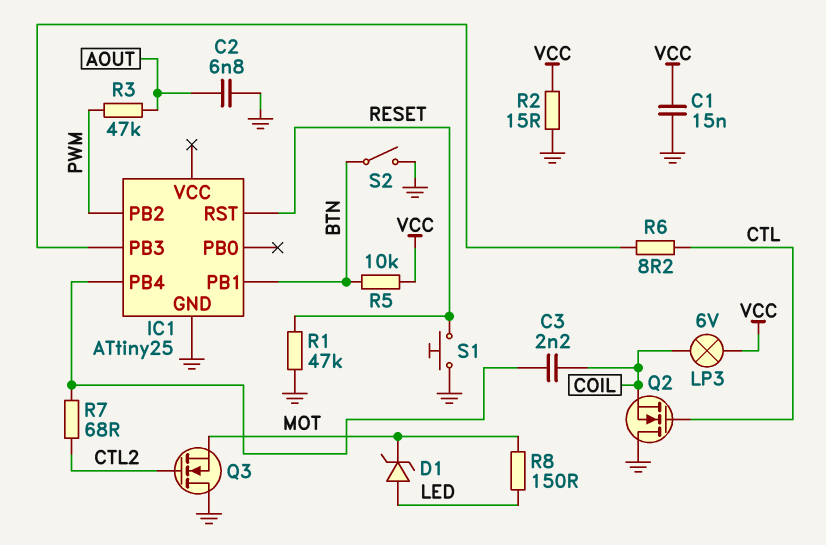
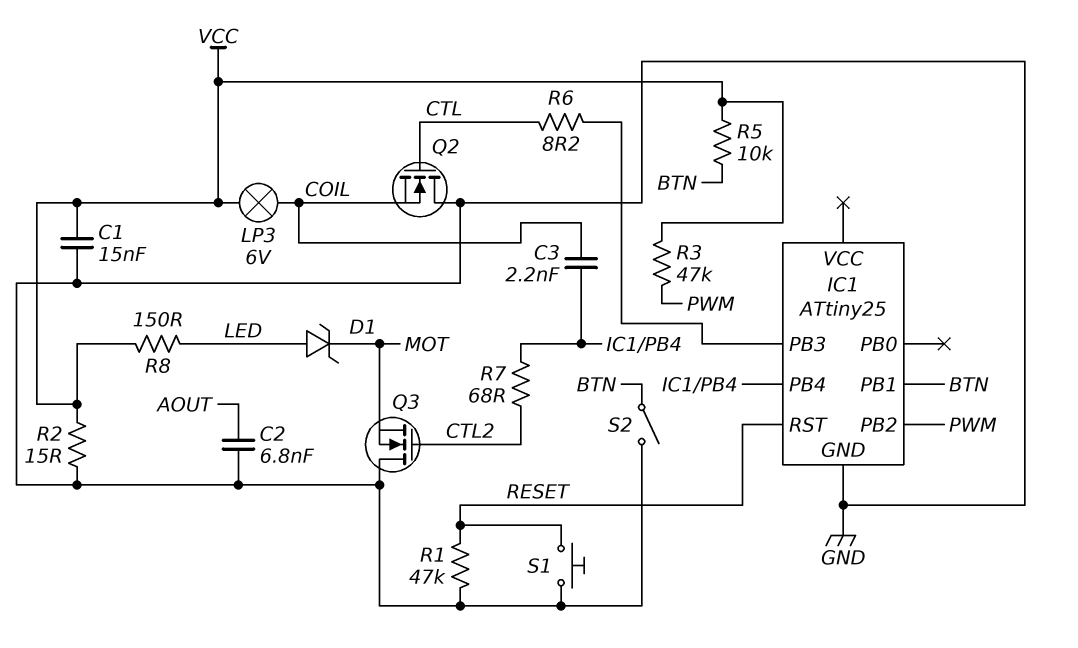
R3: 47k (AOUT, PWM) -> 47k (PWM, VCC)
R8: 150 (LED, MOT) -> 150 (LED, VCC)

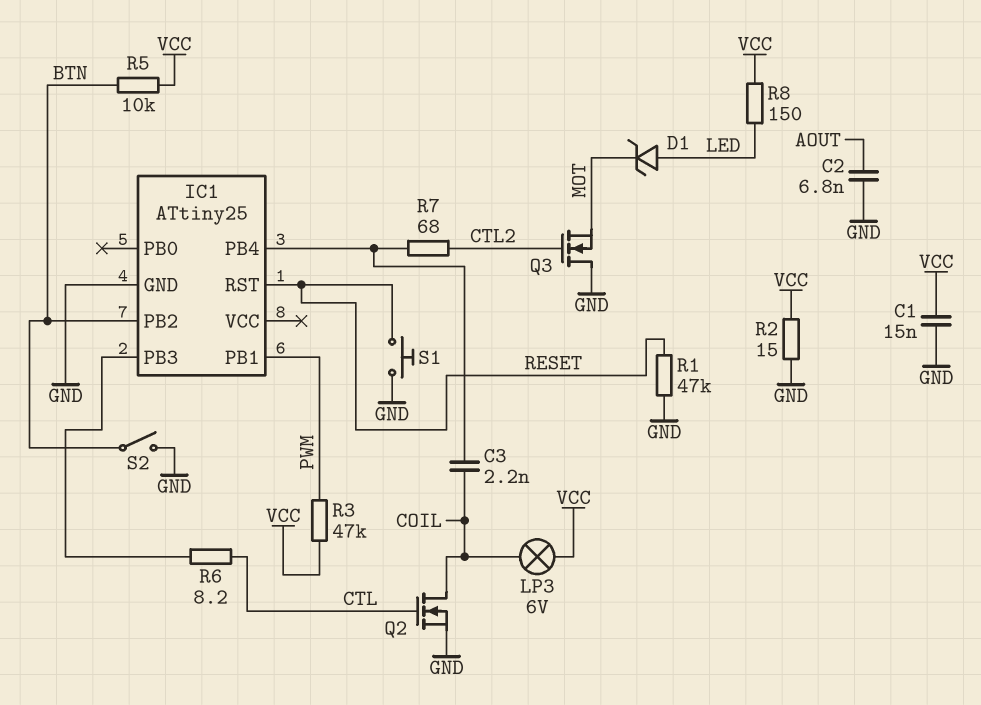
IC1 pin PB1: BTN -> PWM
IC1 pin PB2: PWM -> BTN
Q2: NMOS (G CTL, D GND, S COIL) -> NMOS (G CTL, D COIL, S GND)

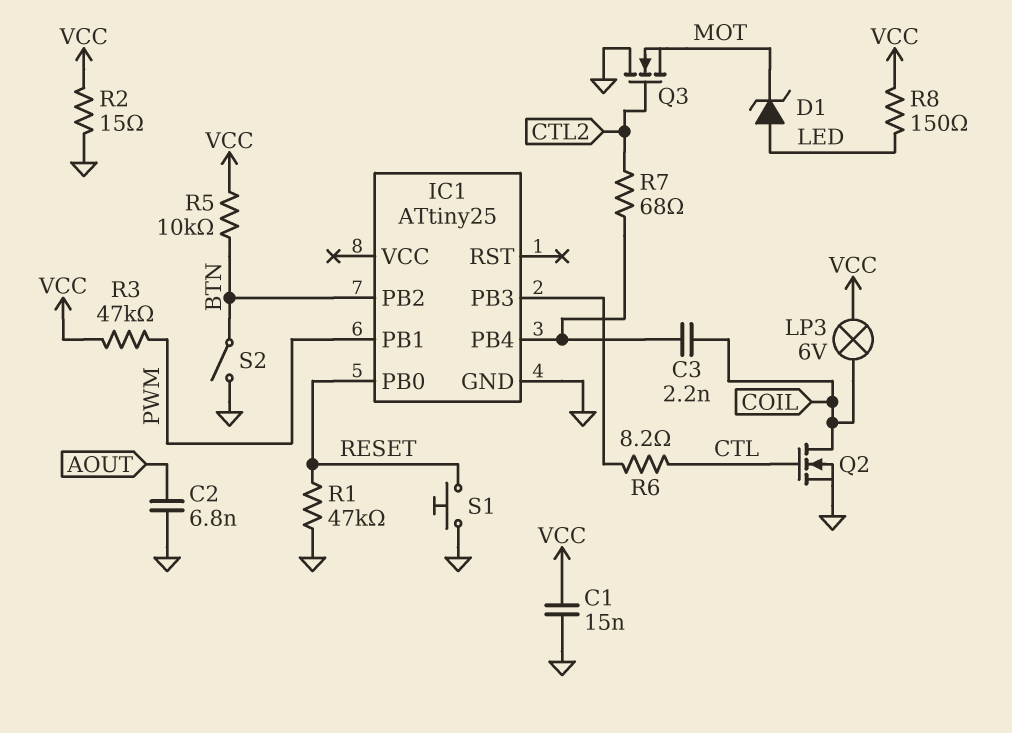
IC1 pin PB0: none -> RESET
IC1 pin RST: RESET -> none

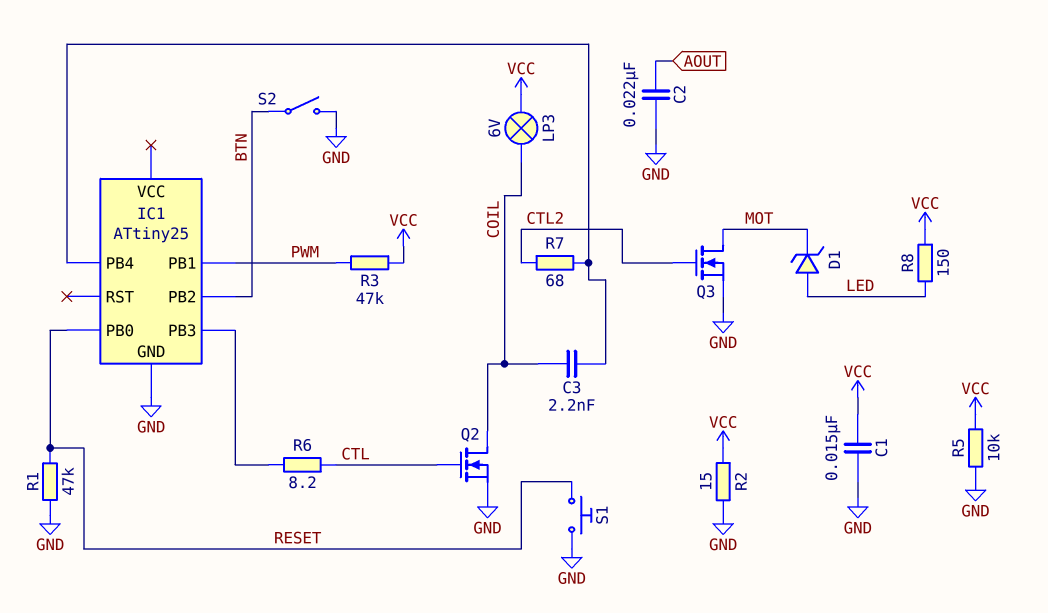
C2: 6.8nF (AOUT, GND) -> 22nF (AOUT, GND)
Q3: NMOS (G CTL2, D GND, S MOT) -> NMOS (G CTL2, D MOT, S GND)
R5: 10k (BTN, VCC) -> 10k (GND, VCC)

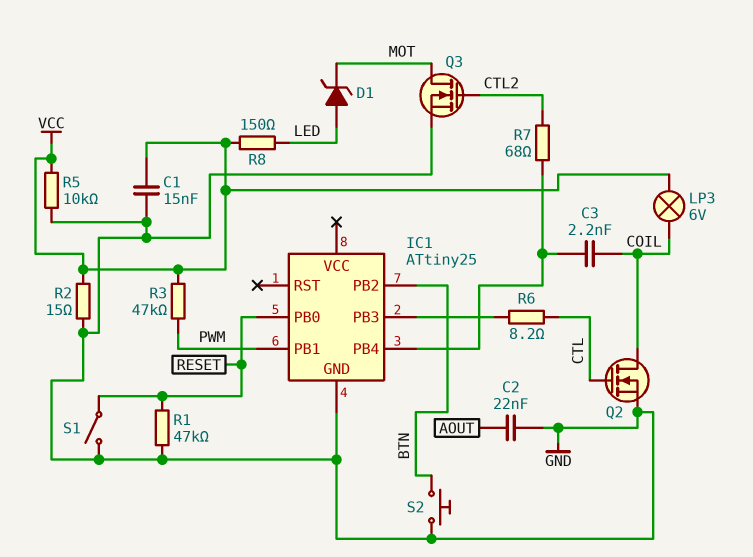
S1: button (GND, RESET) -> switch (GND, RESET)
S2: switch (BTN, GND) -> button (BTN, GND)

